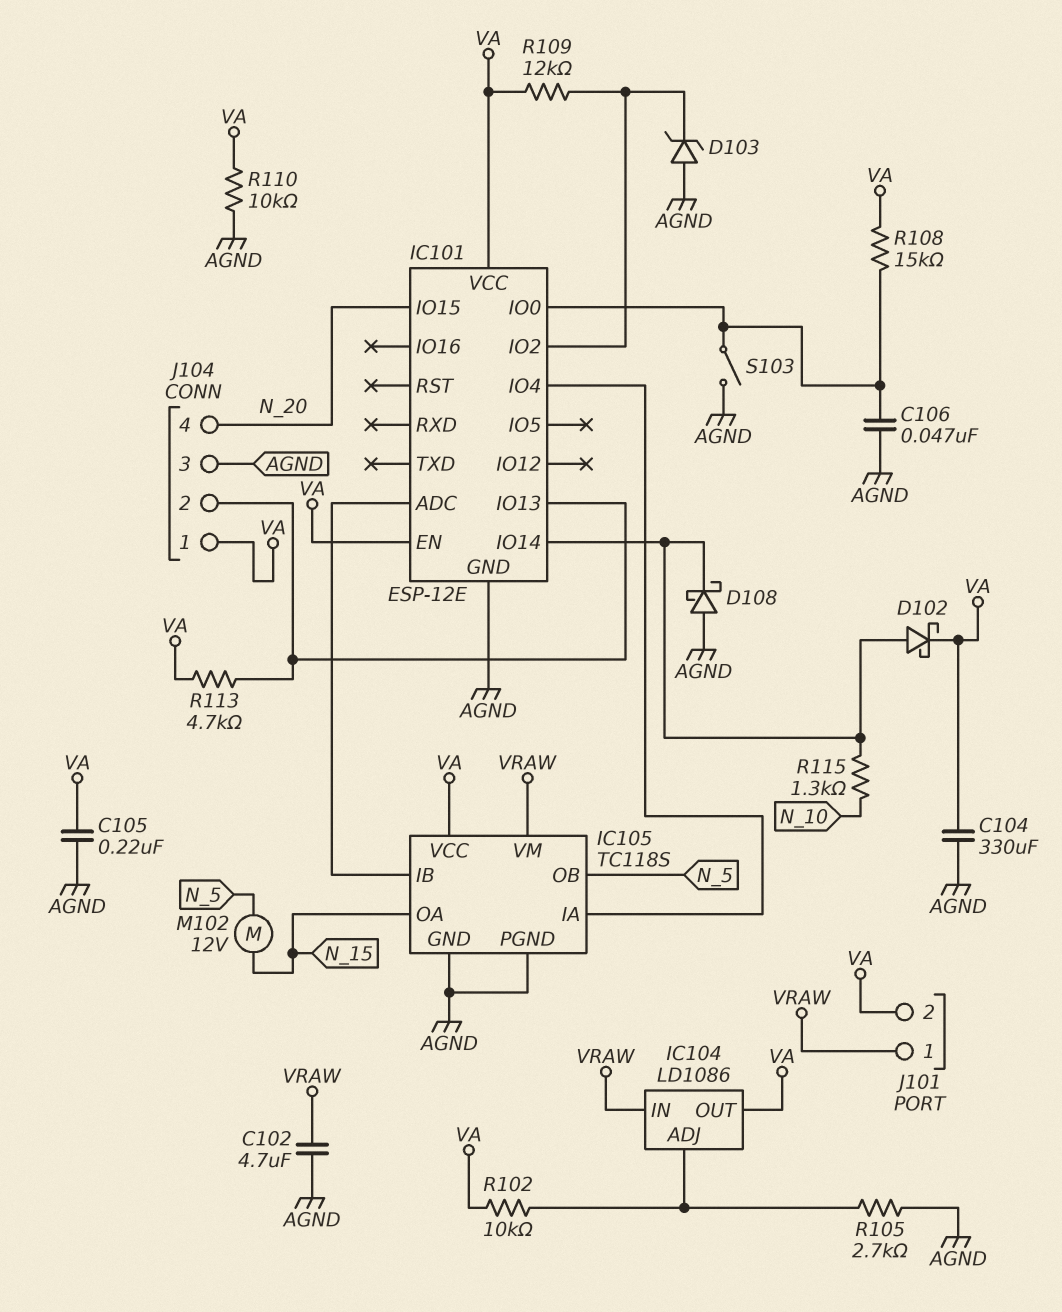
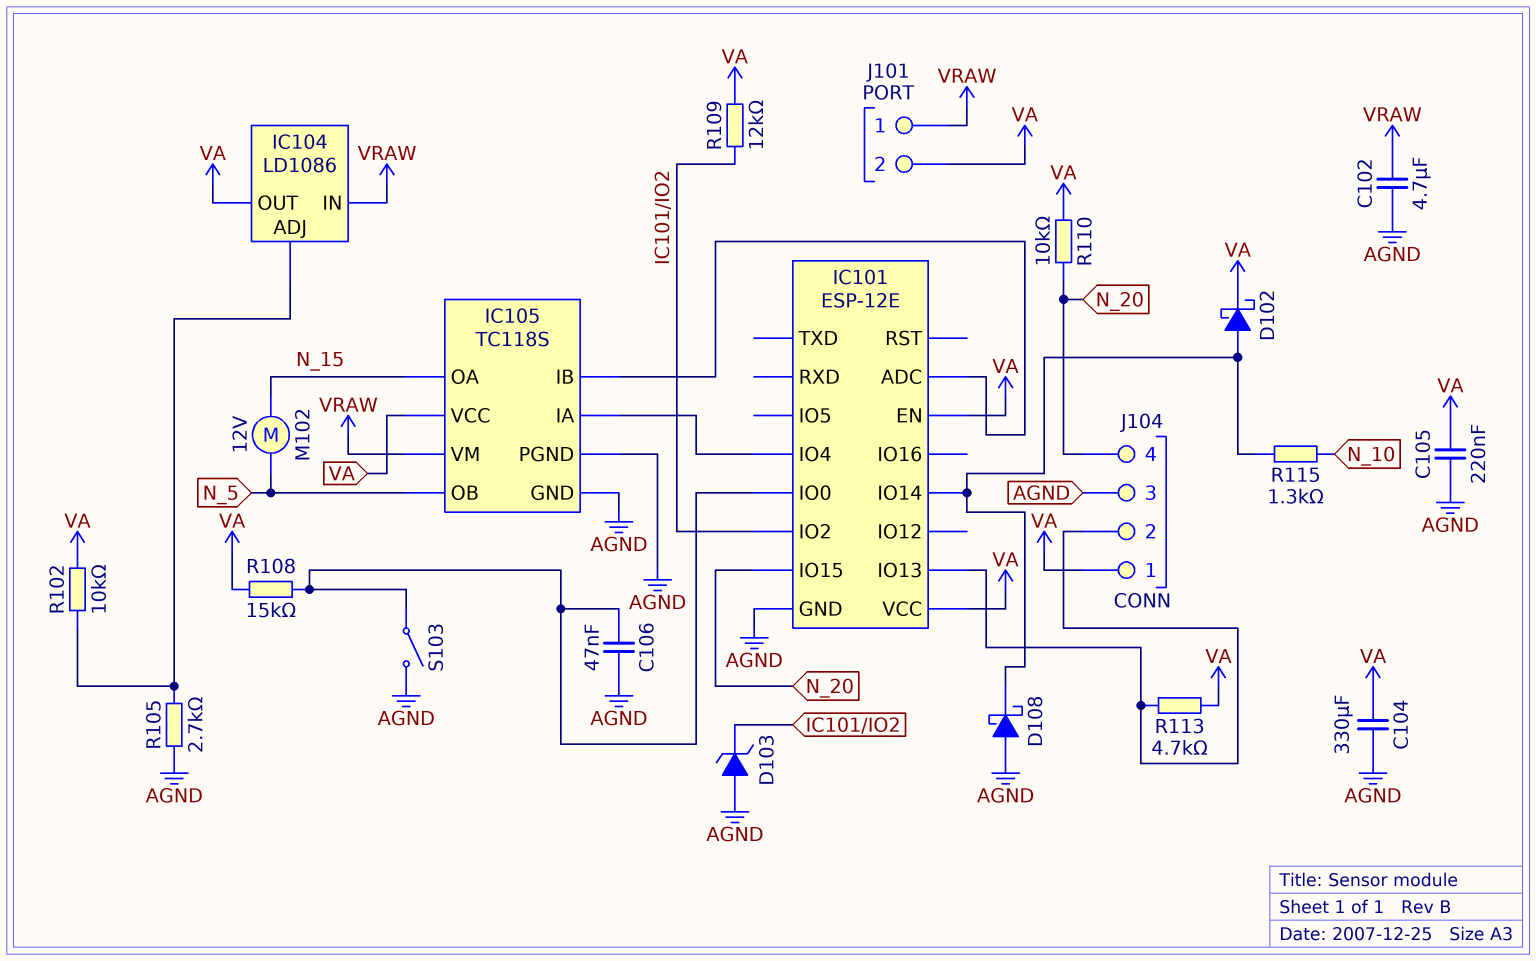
R110: 10k (AGND, VA) -> 10k (N_20, VA)

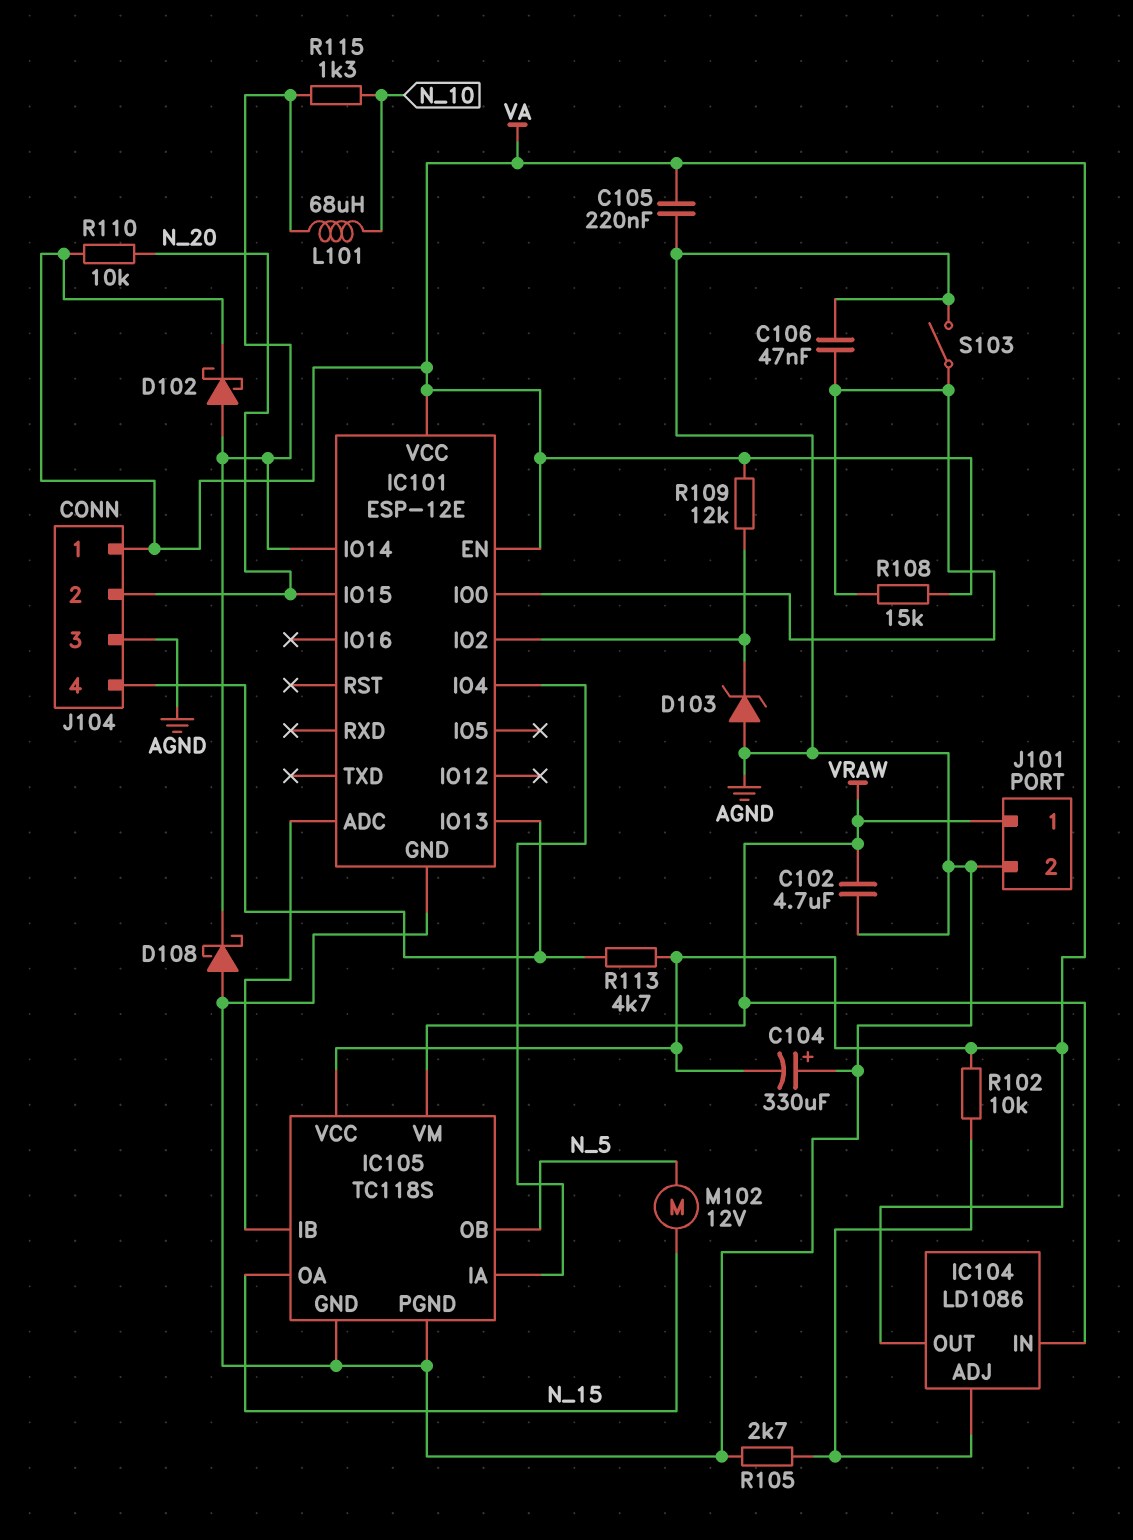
C104: 330uF (AGND, VA) -> 330uF (plus AGND, minus VA)
J101 pin 2: VA -> AGND
J104 pin 2: IC101/IO13 -> N_20
J104 pin 4: N_20 -> IC101/IO13
L101: none -> 68uH (IC101/IO14, N_10)

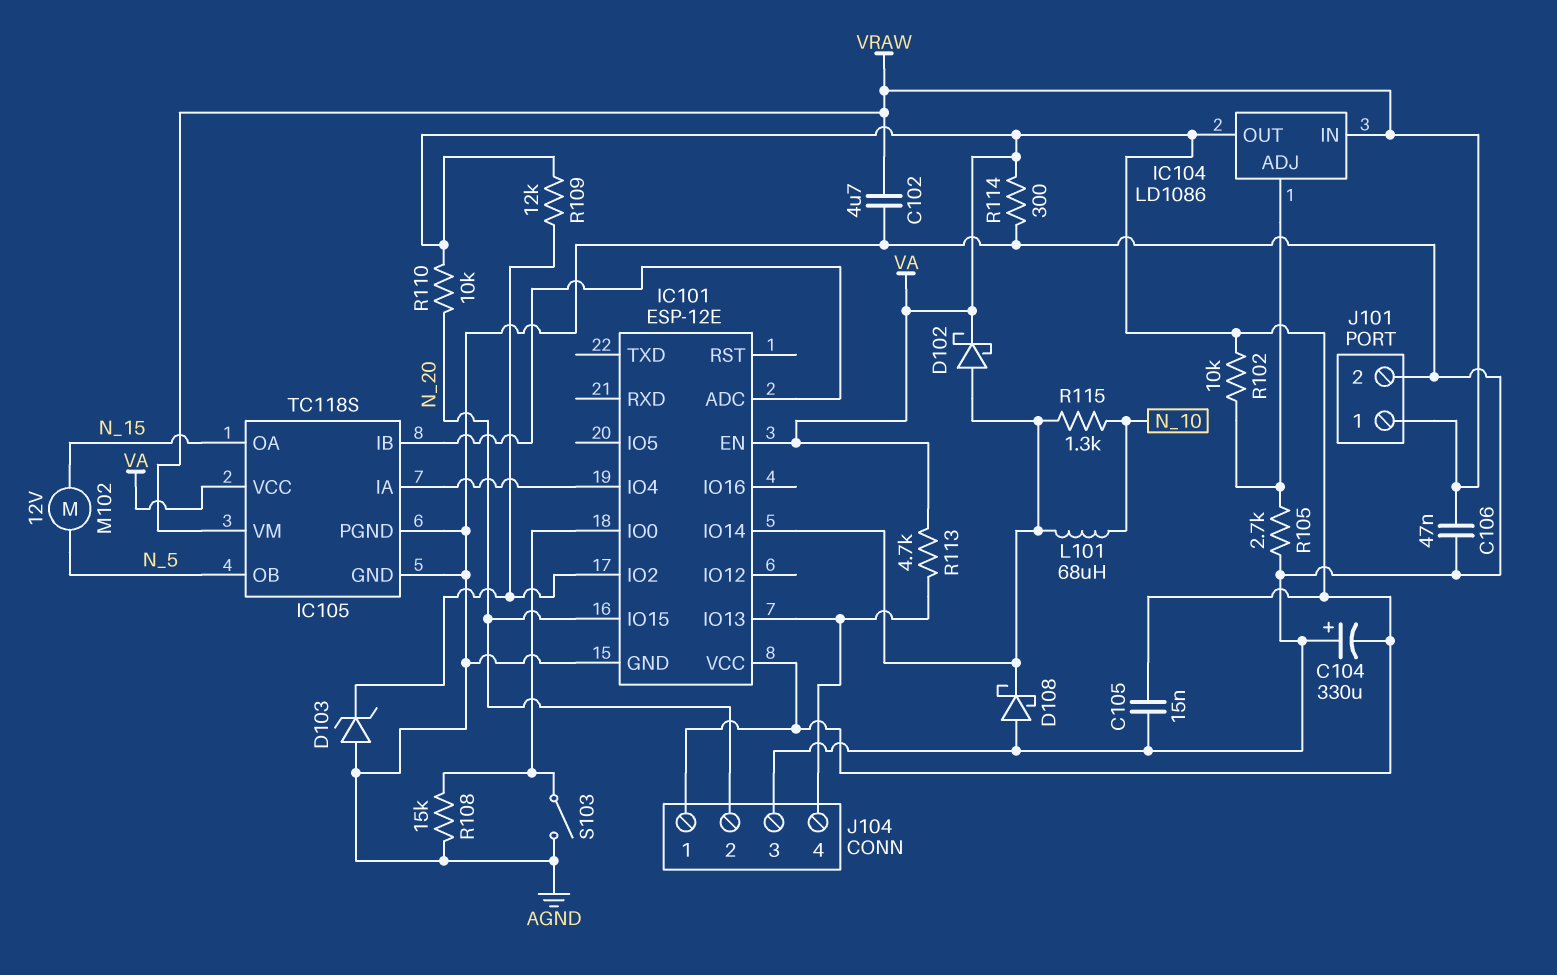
C105: 220nF (AGND, VA) -> 15nF (AGND, VA)
C106: 47nF (AGND, IC101/IO0) -> 47nF (AGND, VRAW)
R108: 15k (IC101/IO0, VA) -> 15k (AGND, IC101/IO0)
R114: none -> 300 (AGND, VA)

